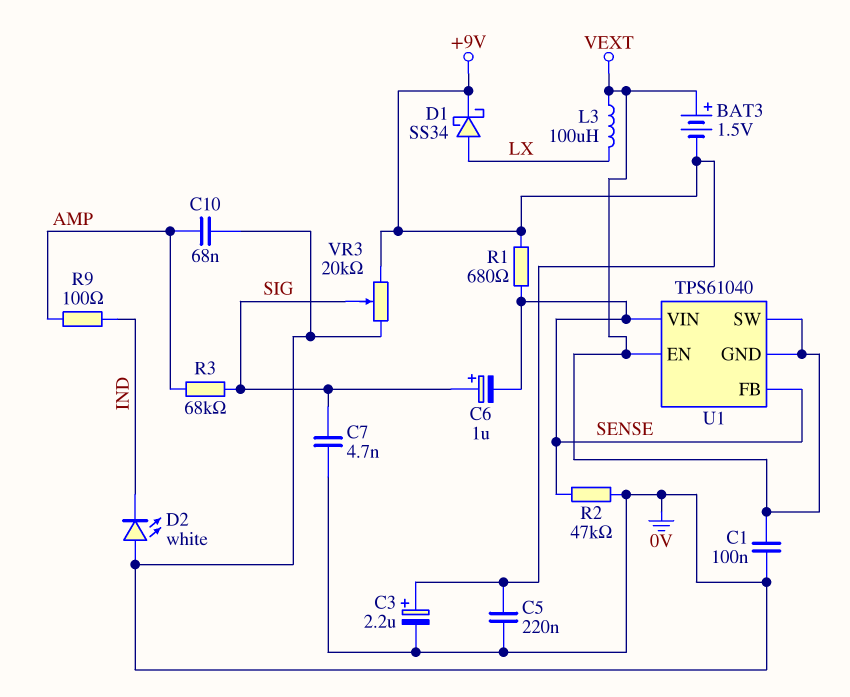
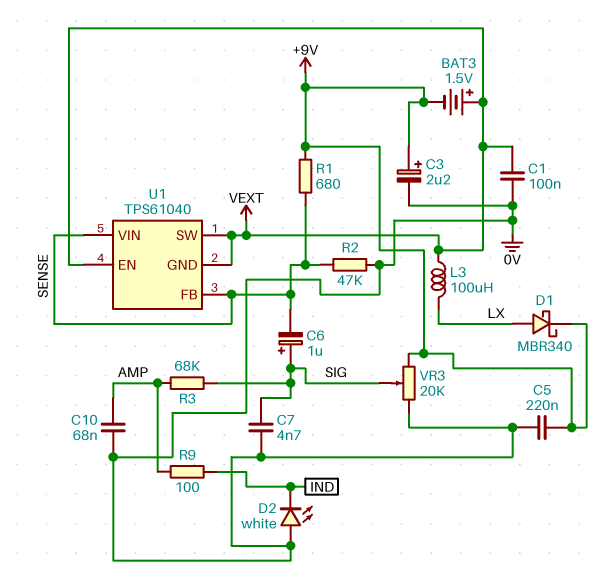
D1: schottky SS34 (A LX, K +9V) -> schottky MBR340 (A LX, K +9V)

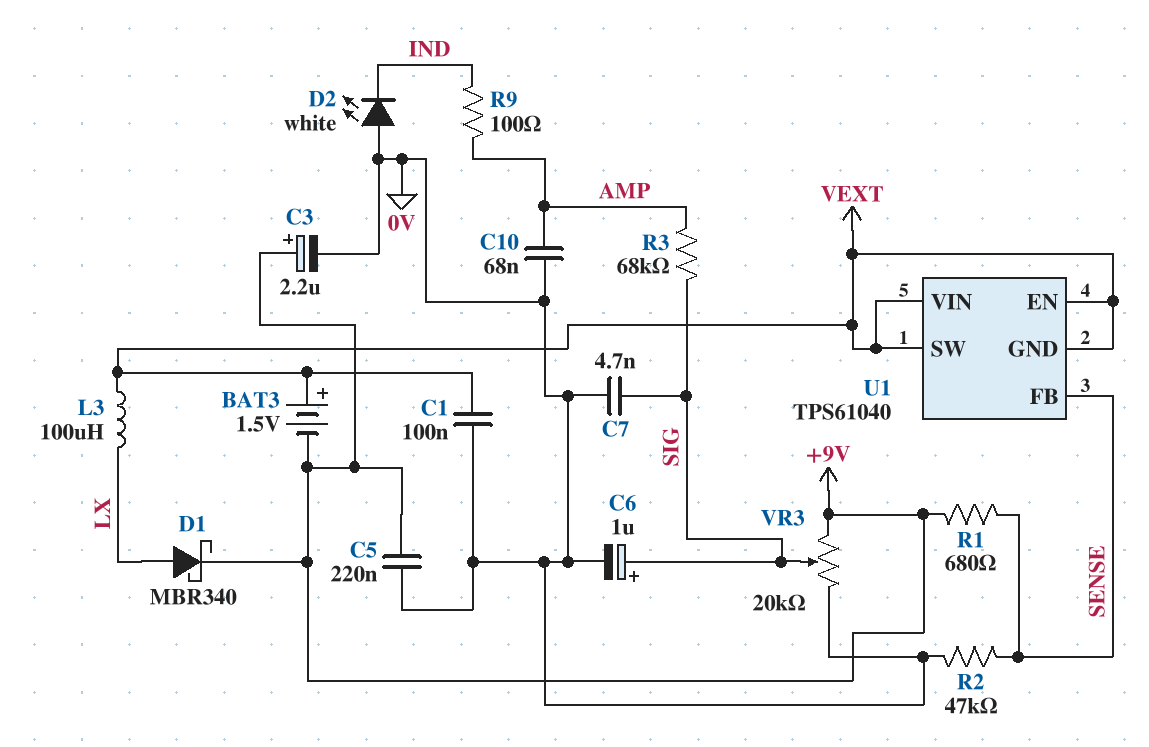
C6: 1uF (plus SIG, minus SENSE) -> 1uF (plus SIG, minus 0V)
U1 pin VIN: SENSE -> VEXT

